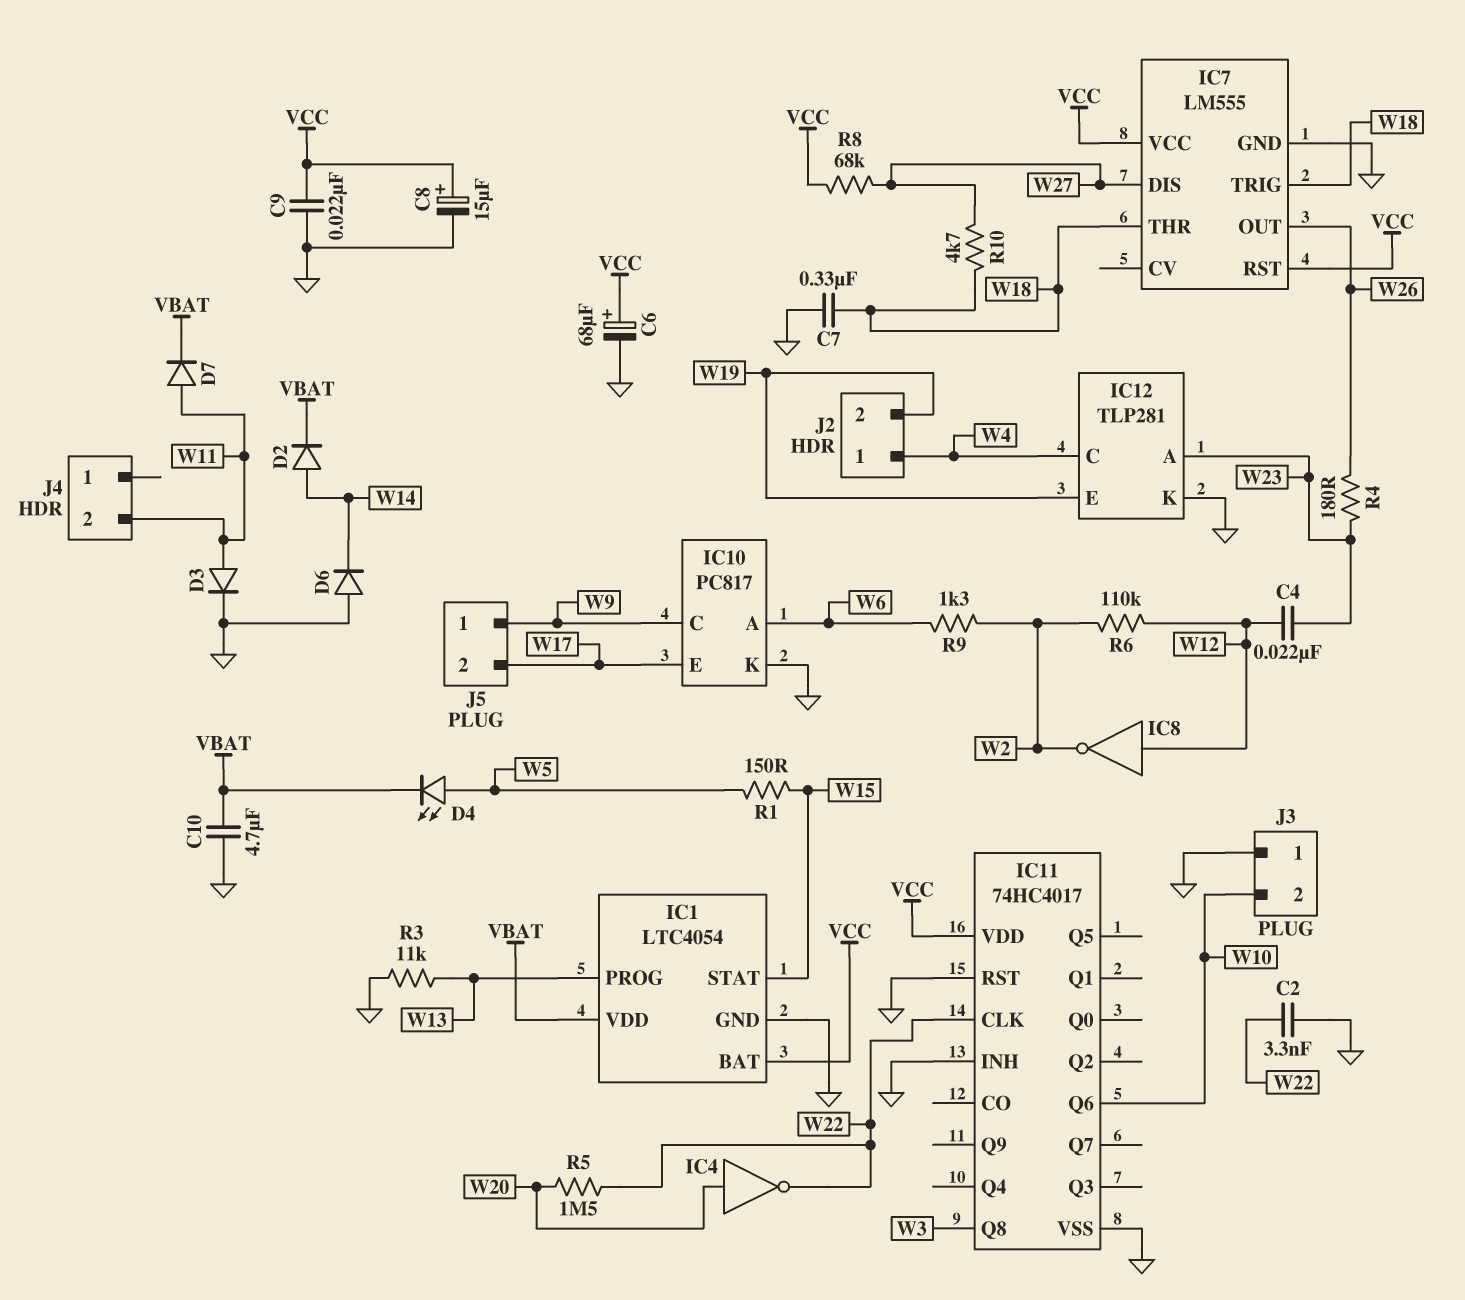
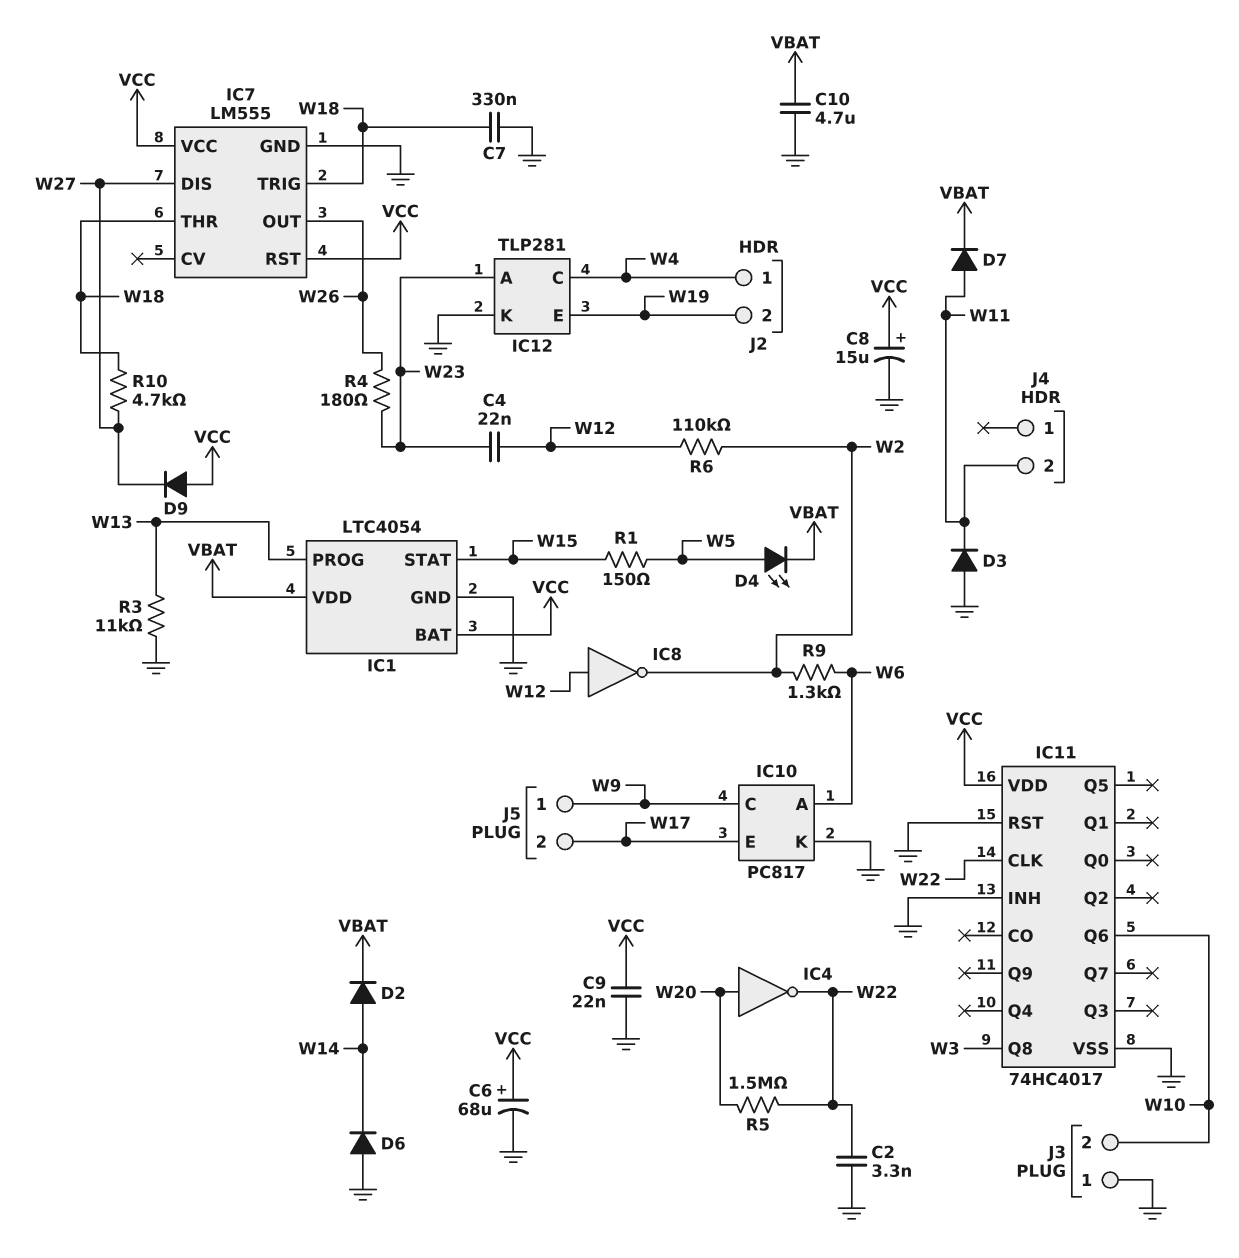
D3: diode (A W11, K GND) -> diode (A GND, K W11)
D9: none -> diode (A VCC, K W27)
R8: 68k (VCC, W27) -> none

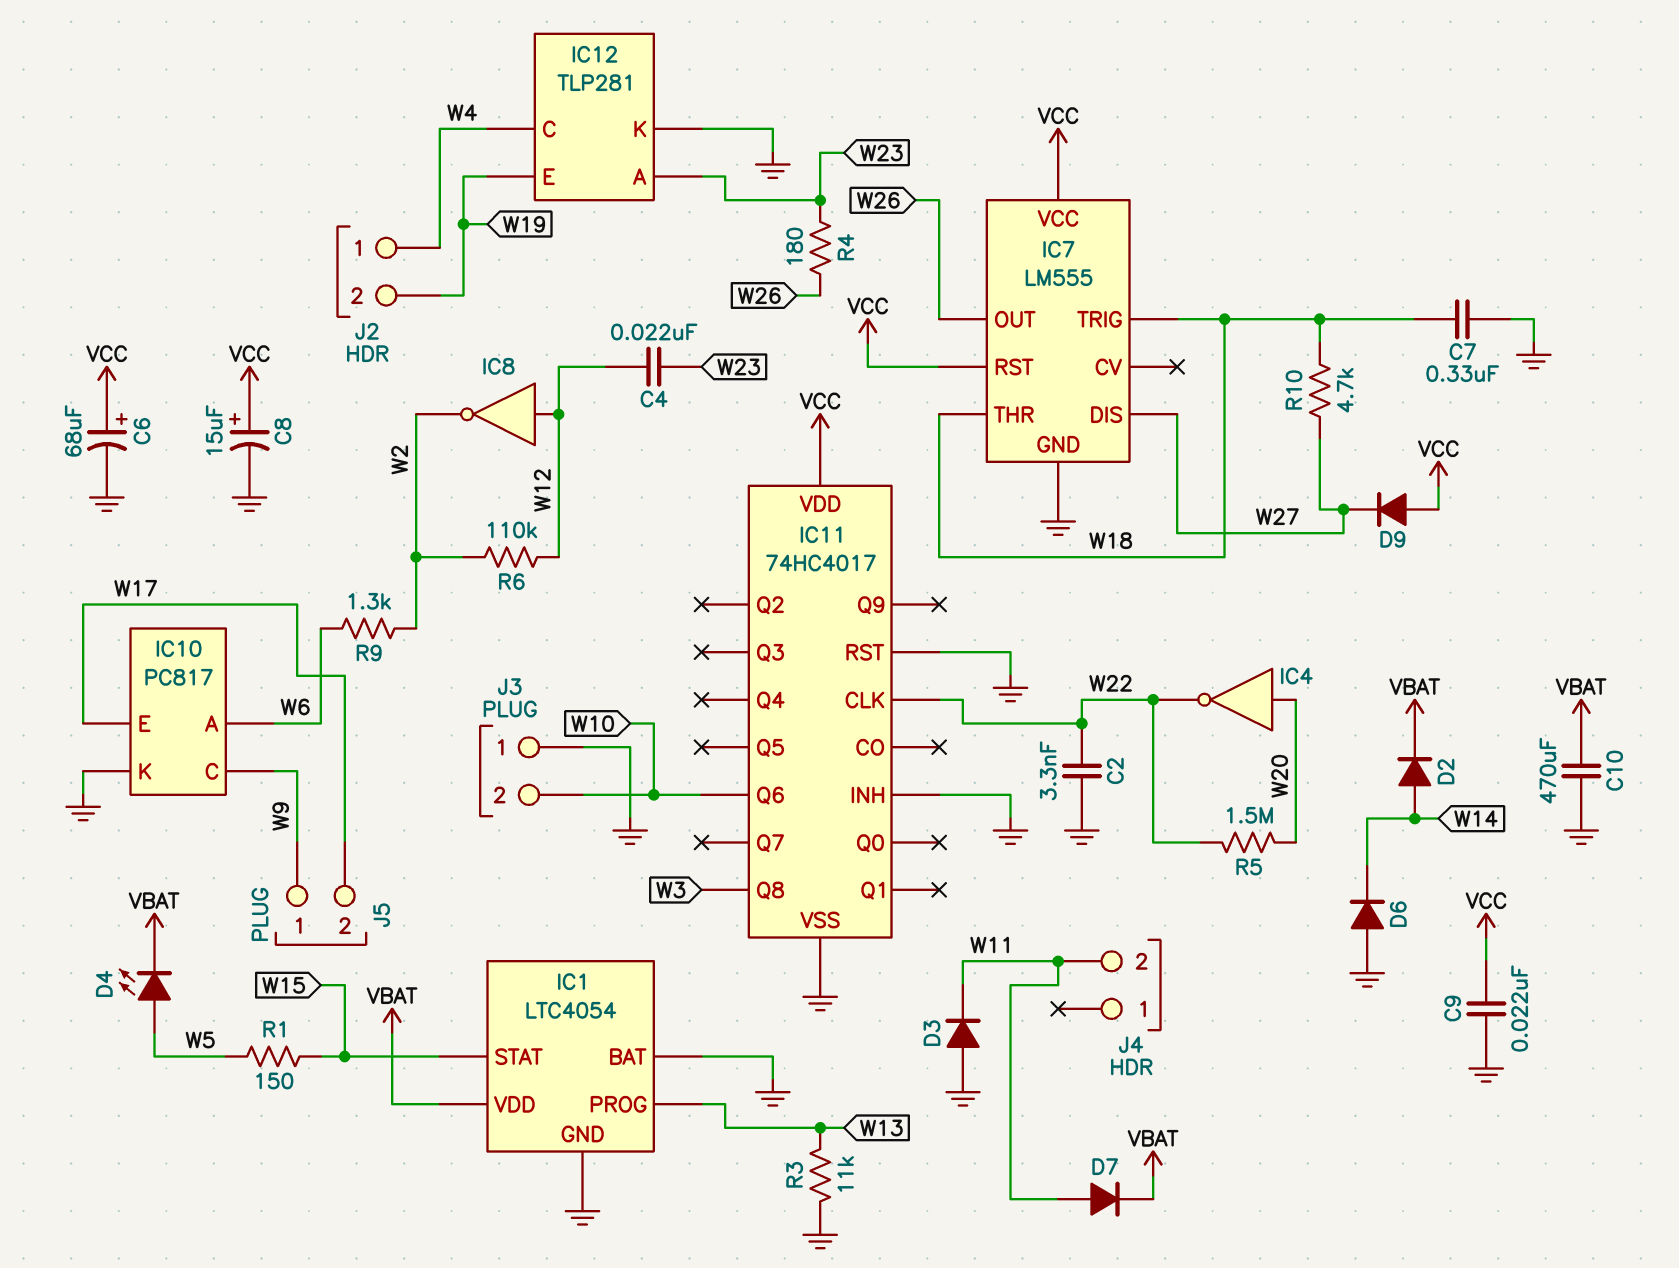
C10: 4.7uF (GND, VBAT) -> 470uF (GND, VBAT)
IC1 pin BAT: VCC -> GND

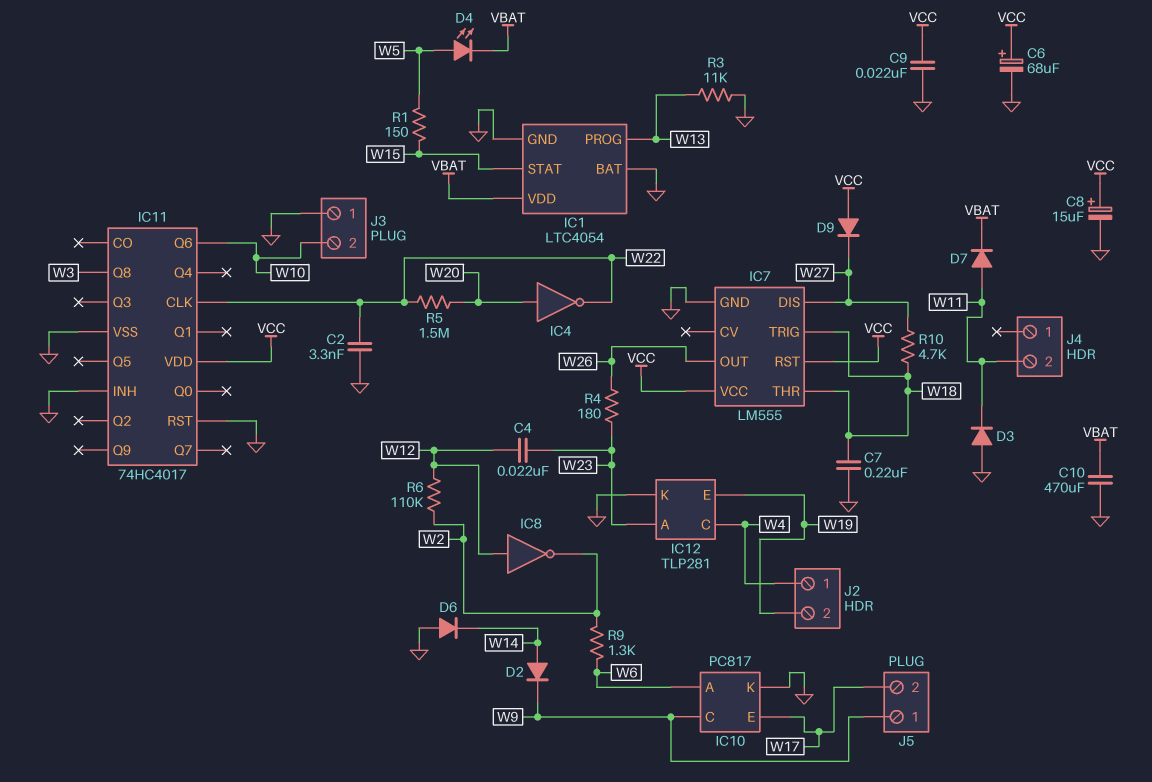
C7: 330nF (GND, W18) -> 220nF (GND, W18)
D2: diode (A W14, K VBAT) -> diode (A W14, K W9)

